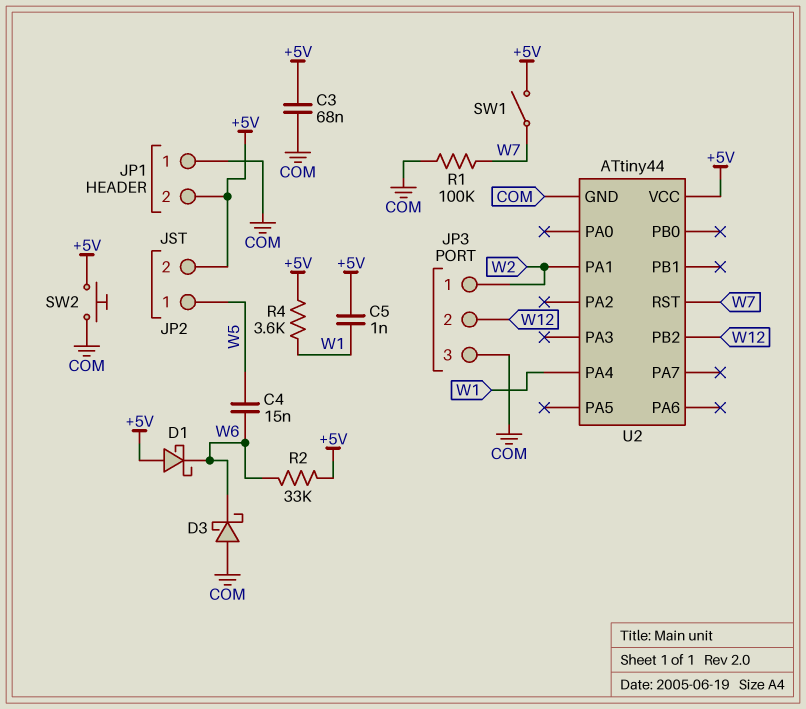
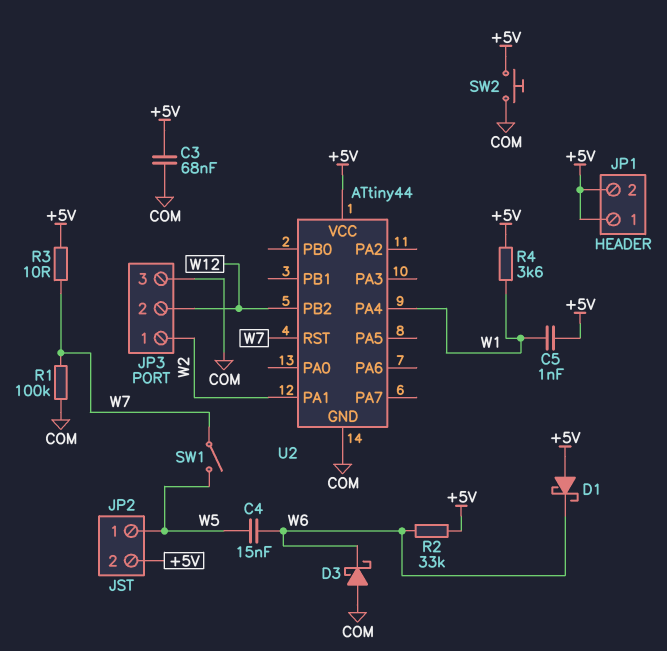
JP1 pin 1: COM -> +5V
R3: none -> 10 (+5V, W7)
SW1: switch (+5V, W7) -> switch (W5, W7)

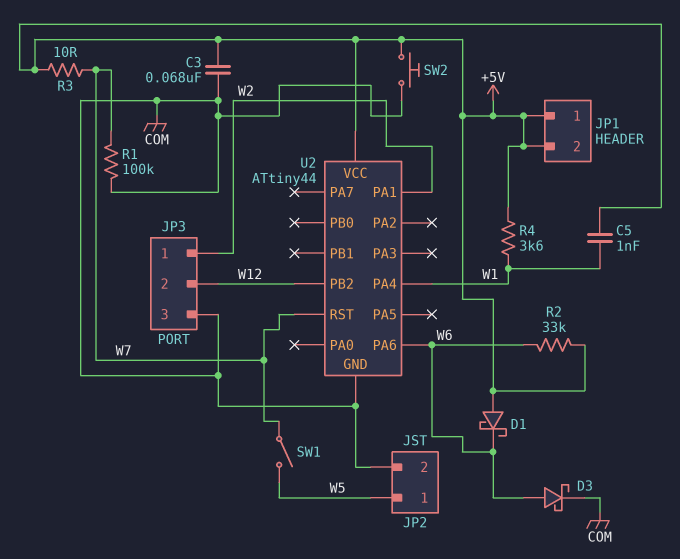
C4: 15nF (W5, W6) -> none
D3: schottky (A COM, K W6) -> schottky (A W6, K COM)
JP2 pin 2: +5V -> COM
U2 pin PA6: none -> W6

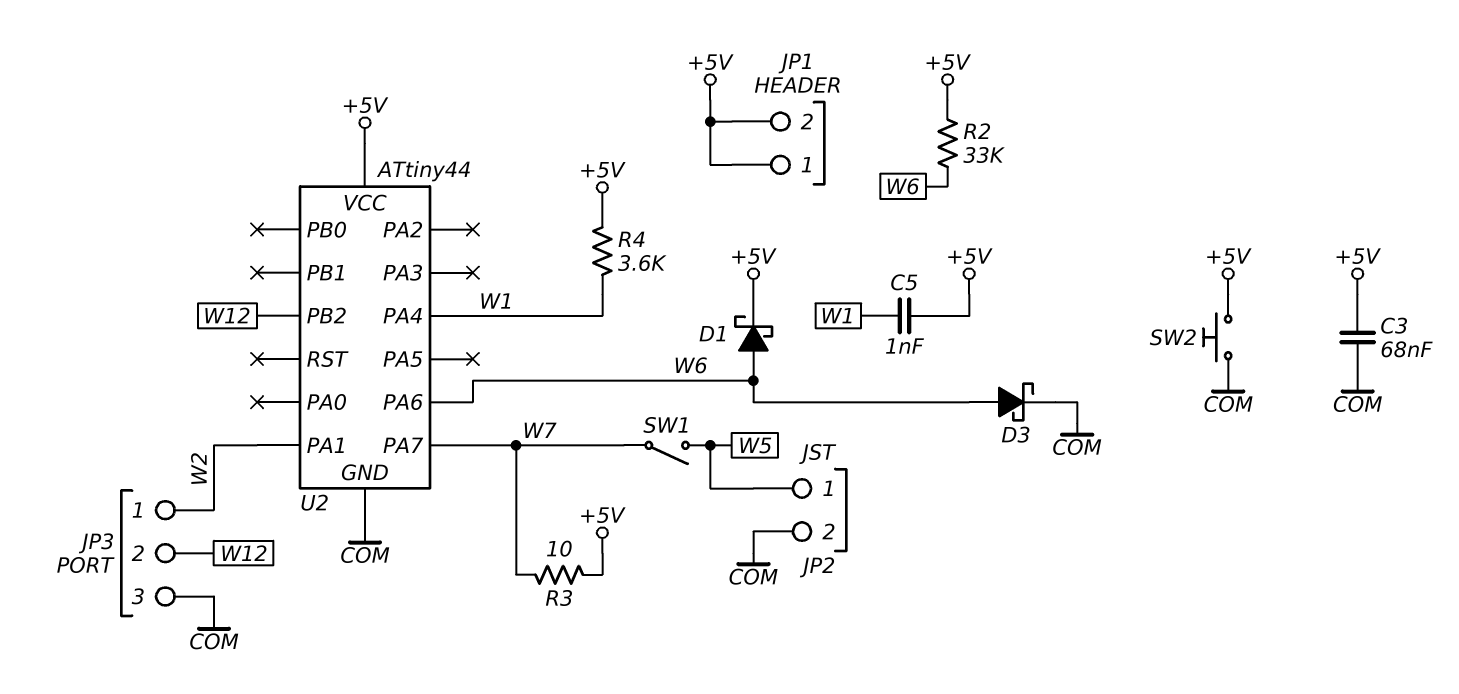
D1: schottky (A +5V, K W6) -> schottky (A W6, K +5V)
R1: 100k (COM, W7) -> none
U2 pin PA7: none -> W7
U2 pin RST: W7 -> none

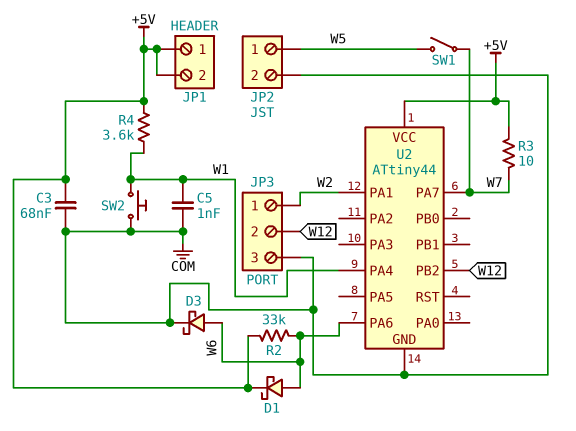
C5: 1nF (+5V, W1) -> 1nF (COM, W1)
SW2: button (+5V, COM) -> button (COM, W1)

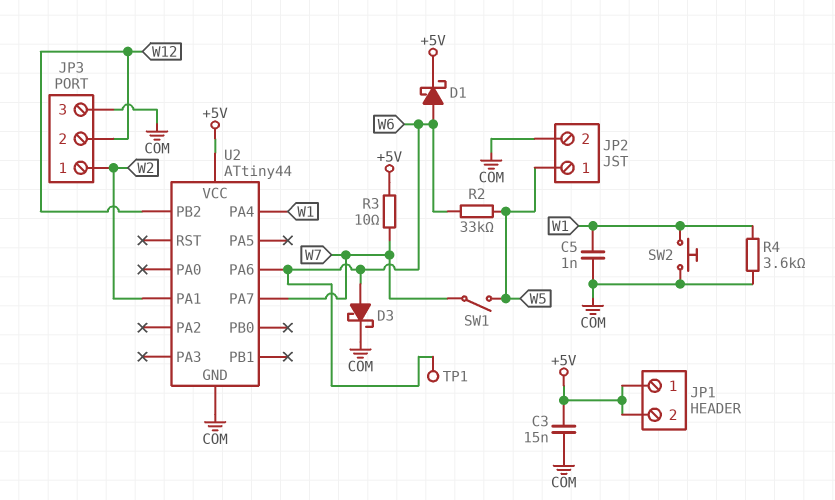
C3: 68nF (+5V, COM) -> 15nF (+5V, COM)
R2: 33k (+5V, W6) -> 33k (W5, W6)
R4: 3.6k (+5V, W1) -> 3.6k (COM, W1)
TP1: none -> test point (W6)

